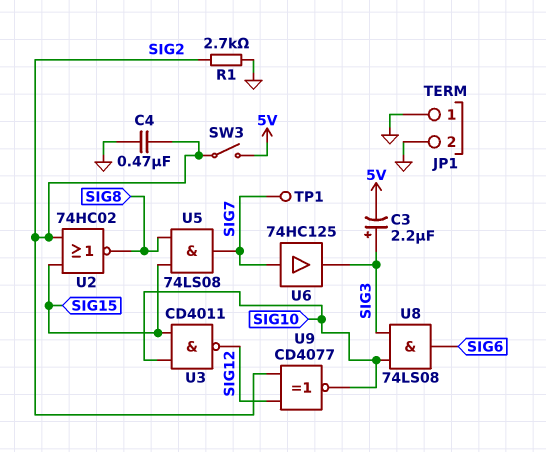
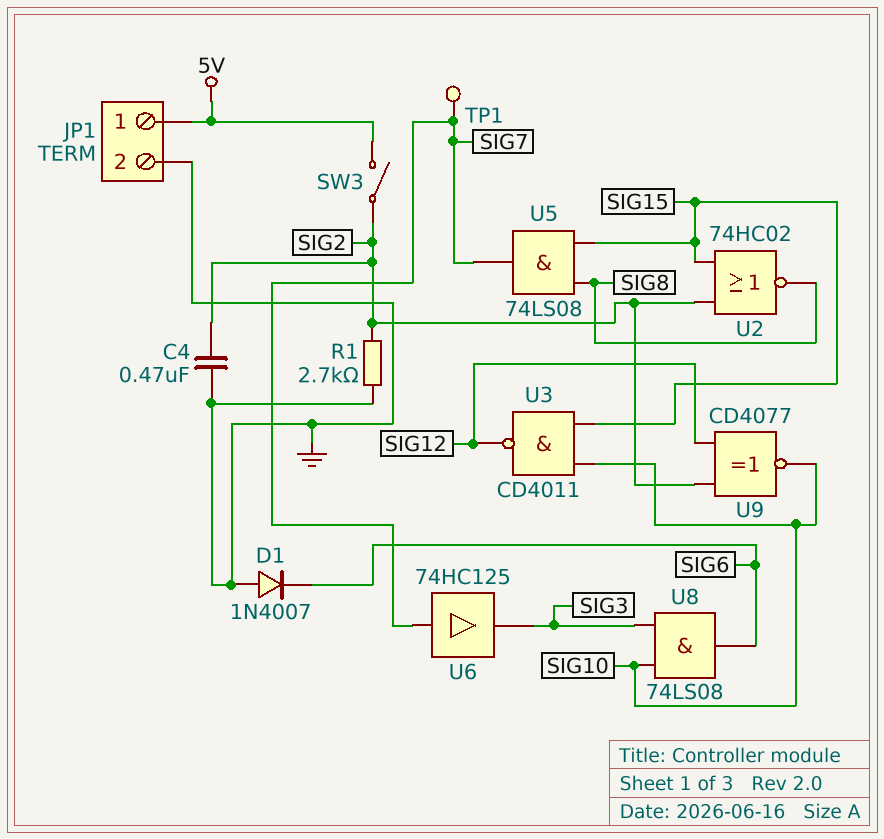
C3: 2.2uF (plus SIG3, minus 5V) -> none
D1: none -> diode 1N4007 (A GND, K SIG6)
JP1 pin 1: GND -> 5V

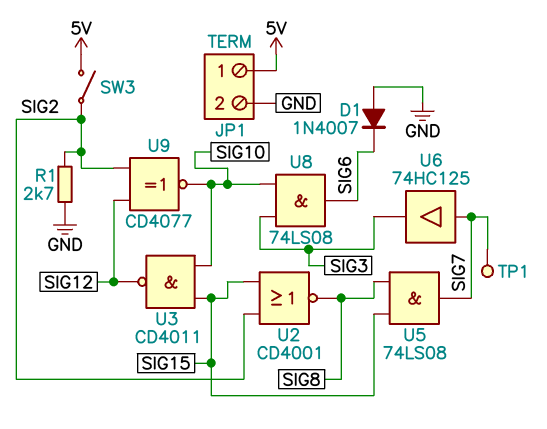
C4: 470nF (GND, SIG2) -> none
U2: NOR 74HC02 (in SIG2, in SIG15, out SIG8) -> NOR CD4001 (in SIG2, in SIG15, out SIG8)

